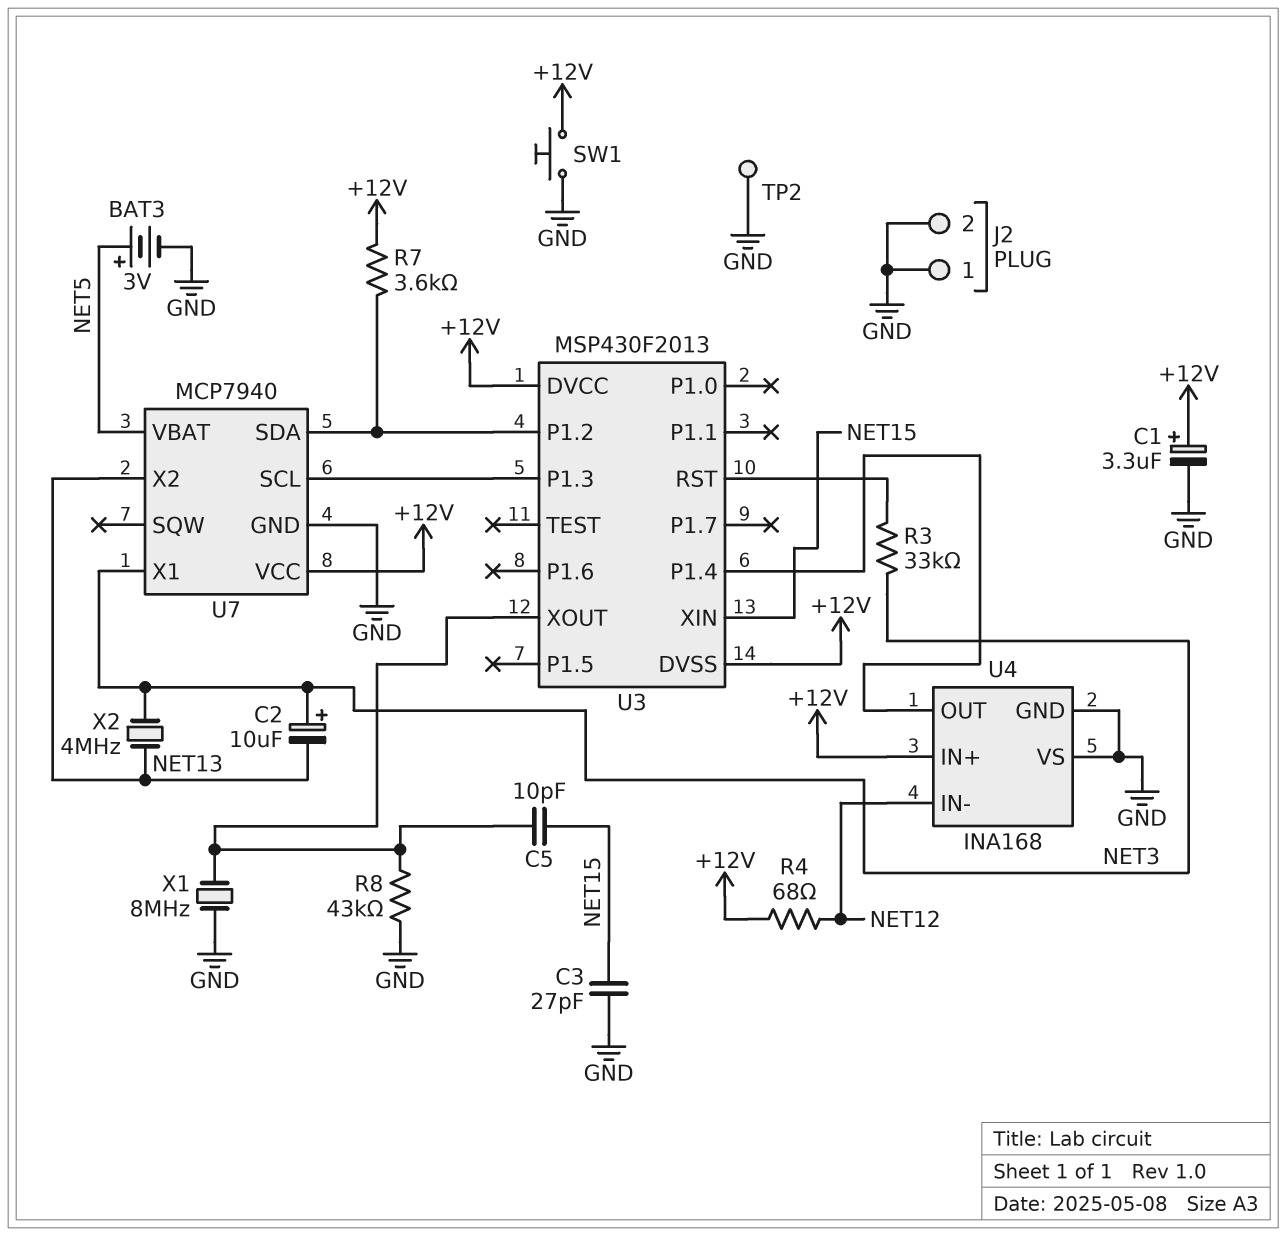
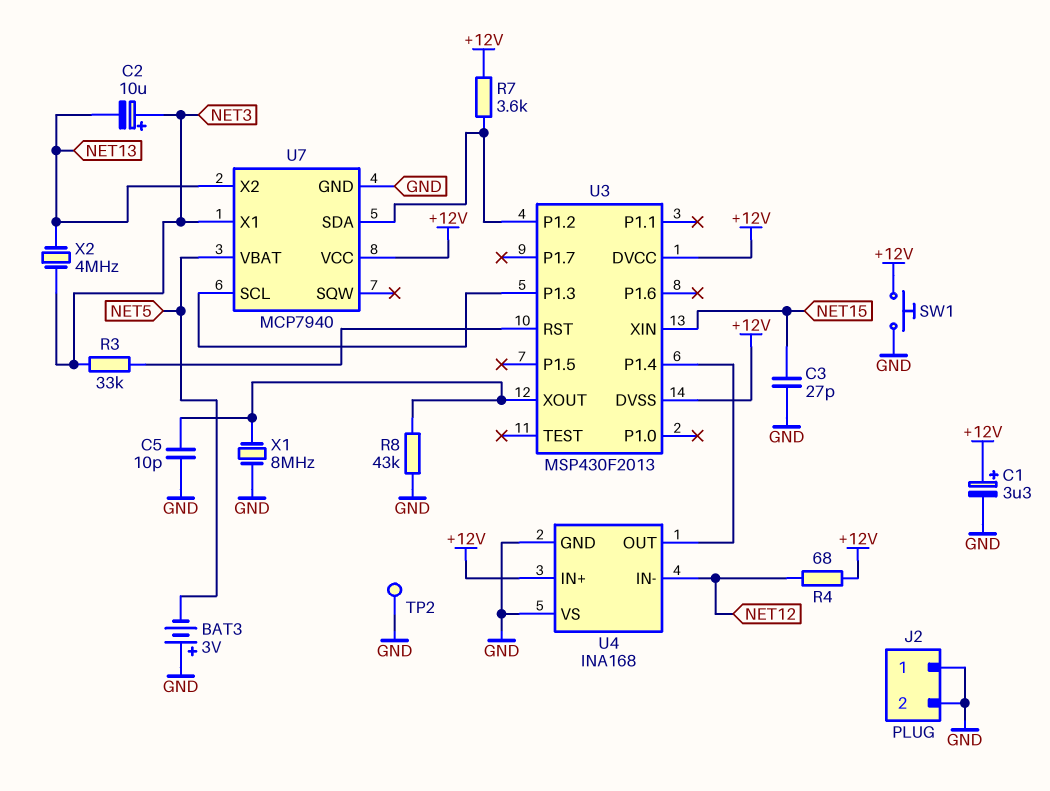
BAT3: 3V (plus NET5, minus GND) -> 3V (plus GND, minus NET5)
C5: 10pF (NET15, U3/XOUT) -> 10pF (GND, U3/XOUT)

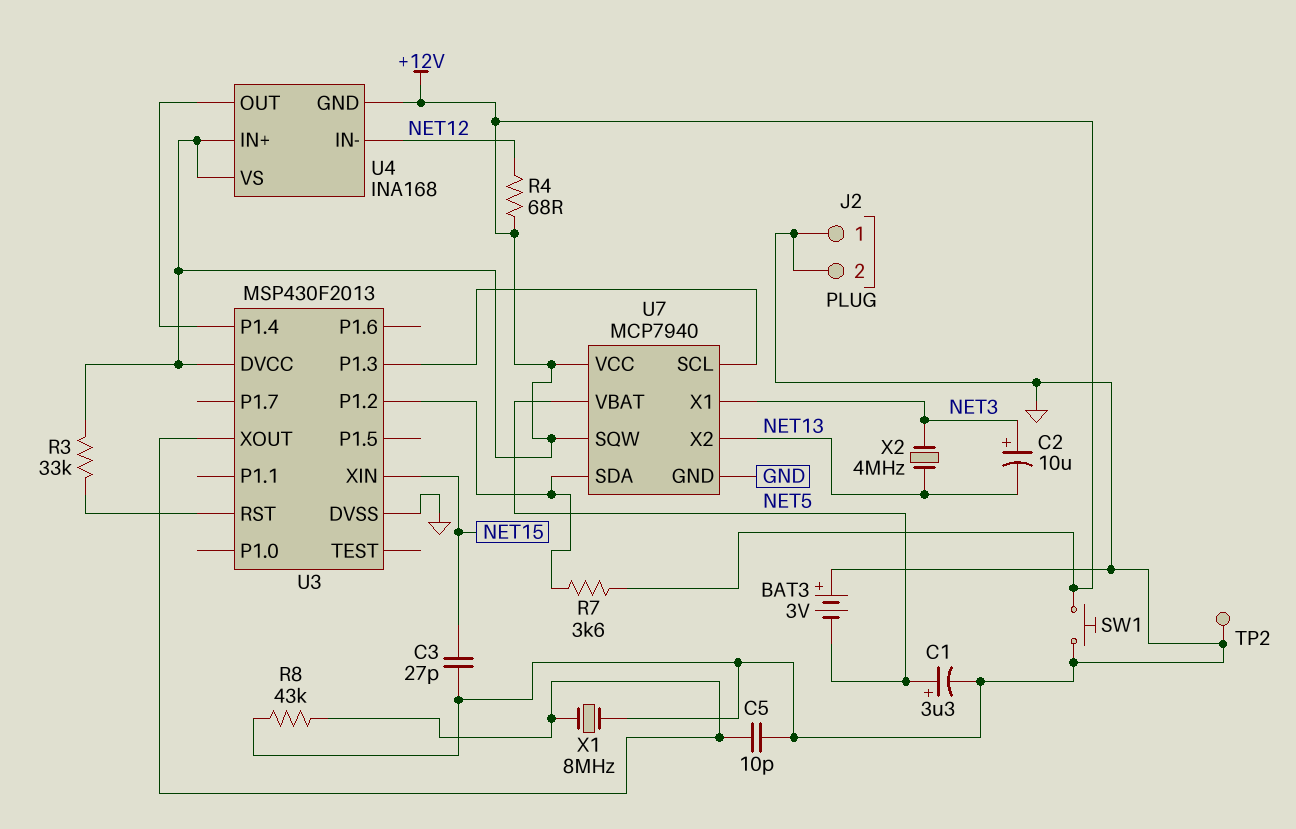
C1: 3.3uF (plus +12V, minus GND) -> 3.3uF (plus NET5, minus GND)
R3: 33k (NET3, U3/RST) -> 33k (+12V, U3/RST)
U3 pin DVSS: +12V -> GND
U4 pin GND: GND -> +12V
U4 pin VS: GND -> +12V
U7 pin SQW: none -> +12V

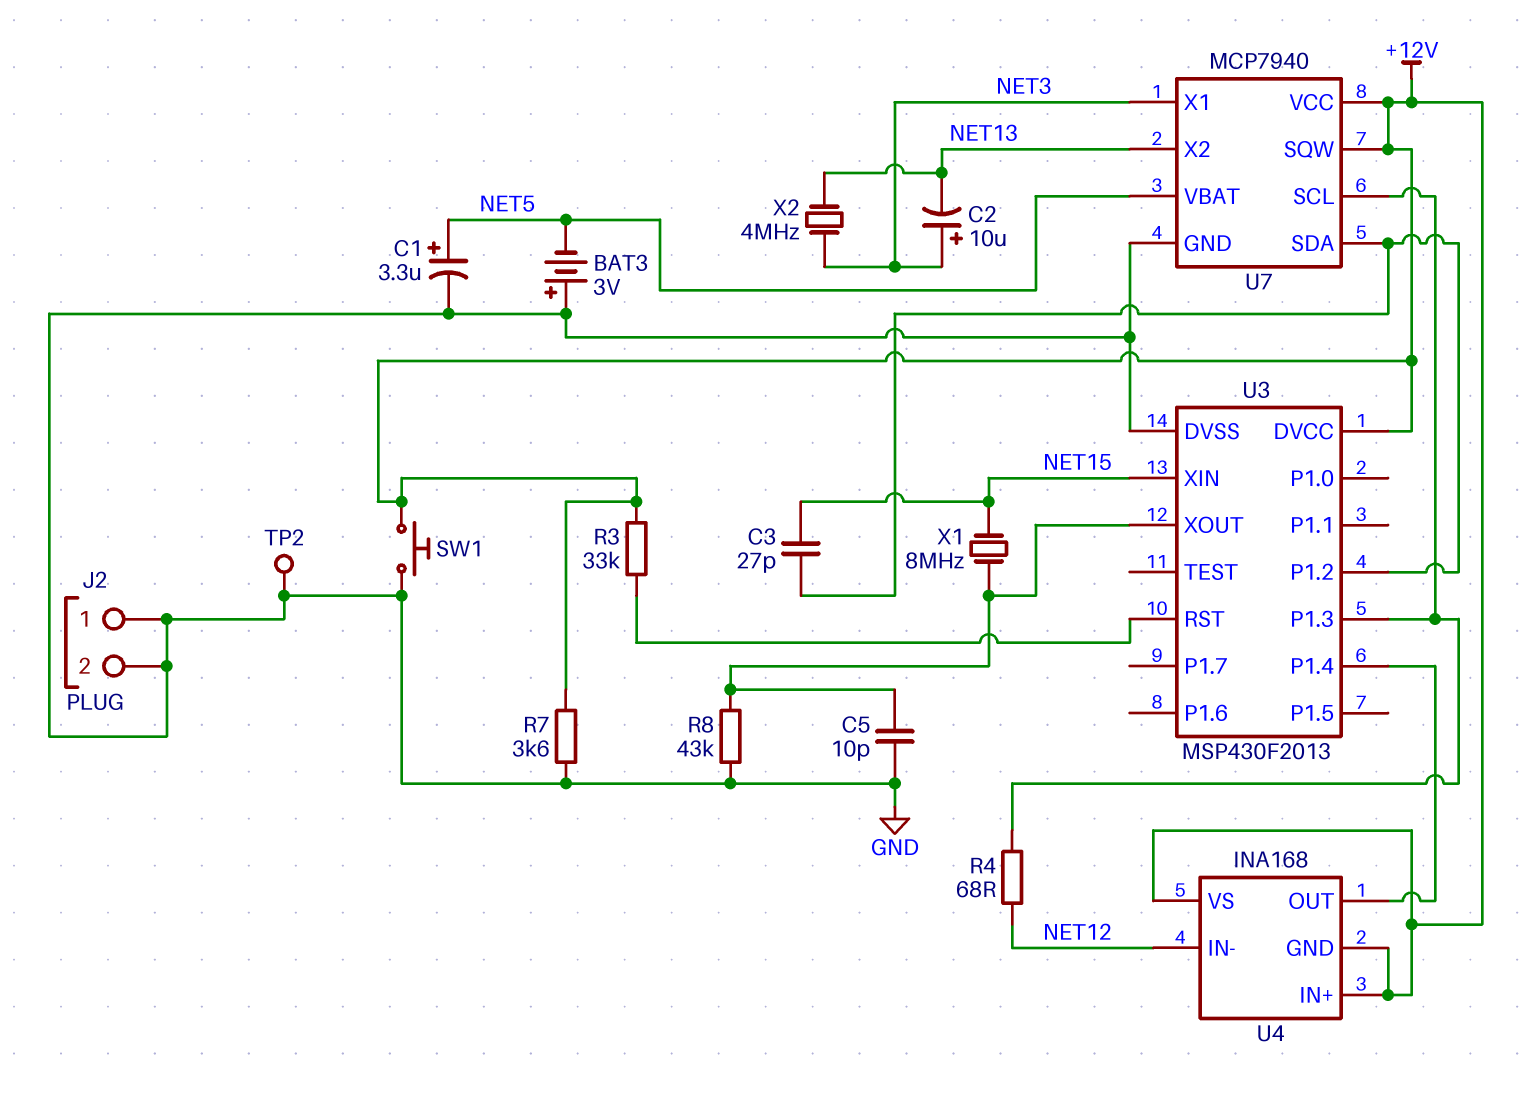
C3: 27pF (GND, NET15) -> 27pF (NET15, U3/P1.2)
R4: 68 (+12V, NET12) -> 68 (NET12, U3/P1.3)
R7: 3.6k (+12V, U3/P1.2) -> 3.6k (+12V, GND)
X1: 8MHz (GND, U3/XOUT) -> 8MHz (NET15, U3/XOUT)

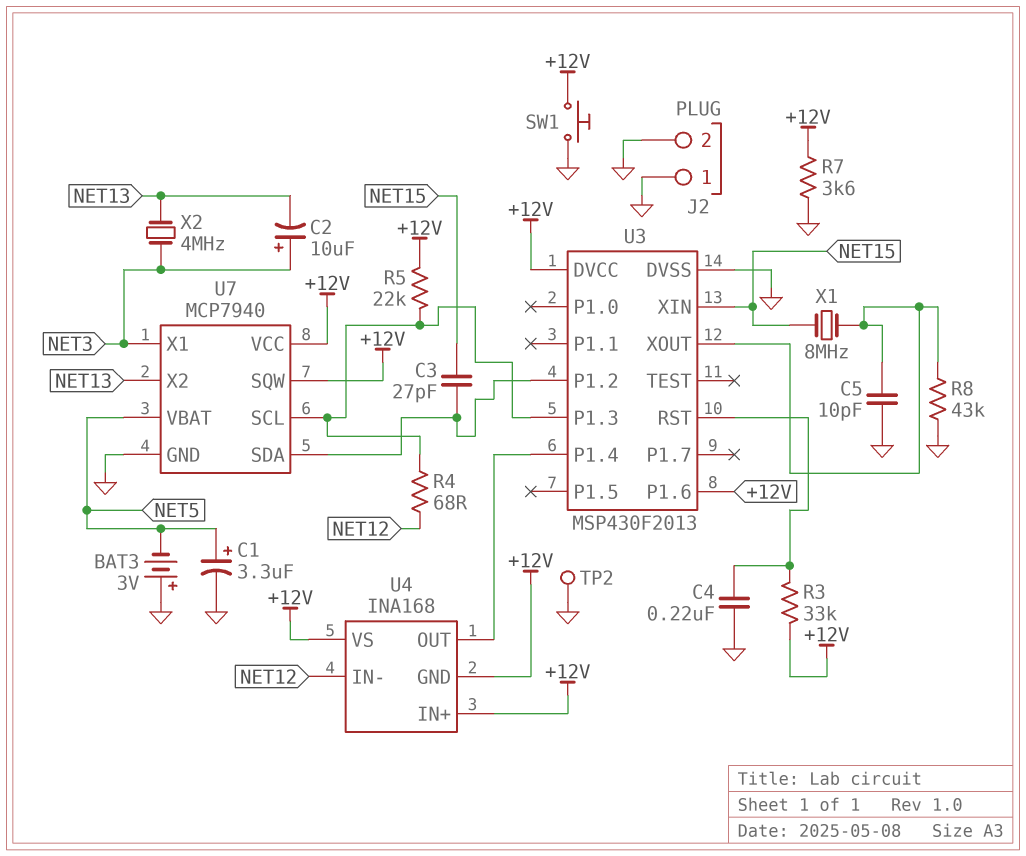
C4: none -> 220nF (GND, U3/RST)
R5: none -> 22k (+12V, U3/P1.3)
U3 pin P1.6: none -> +12V

